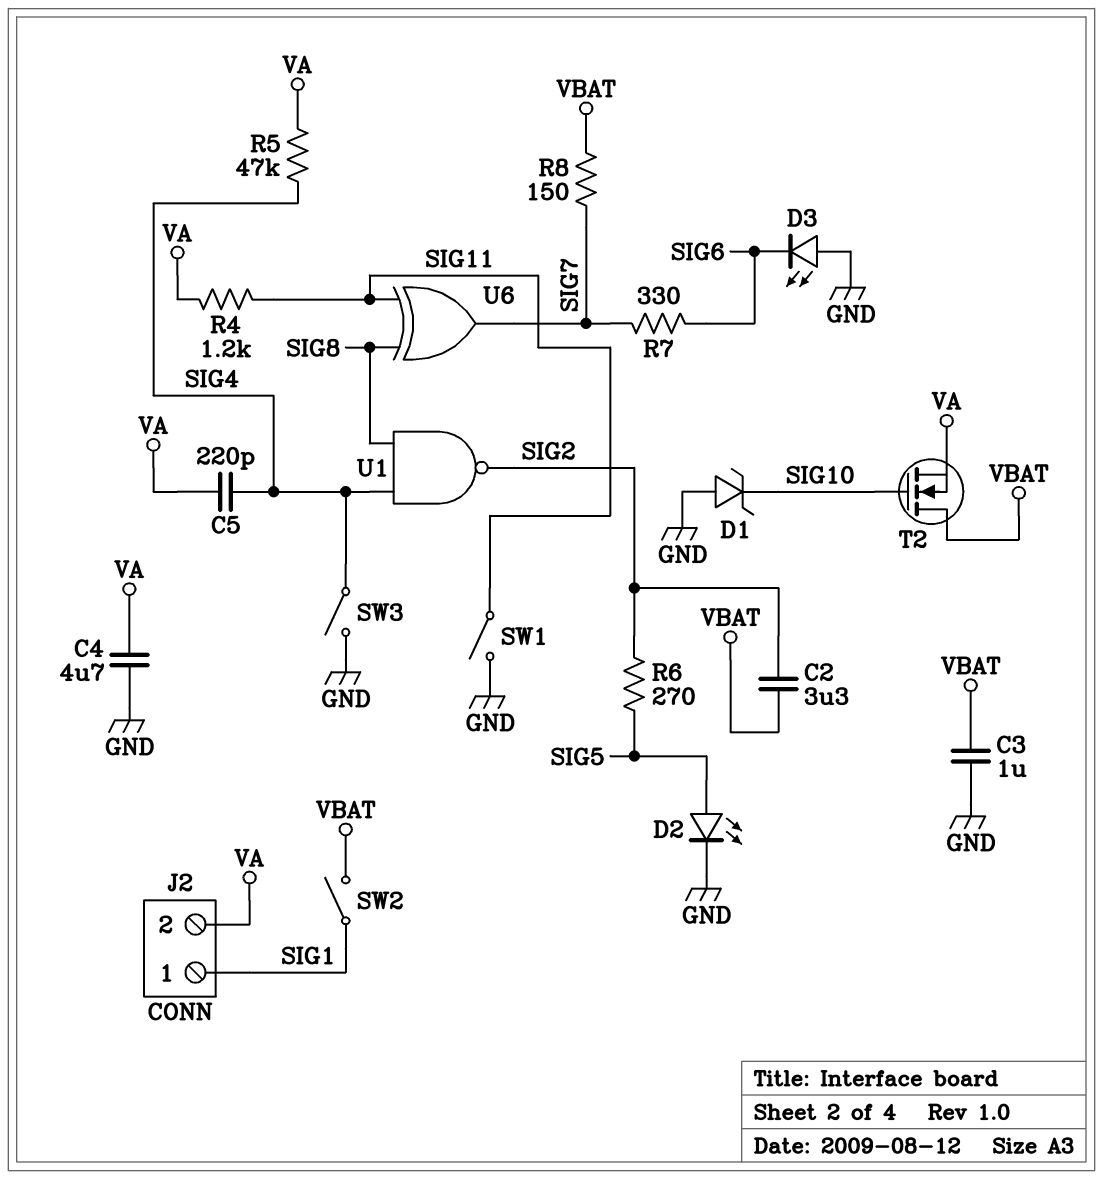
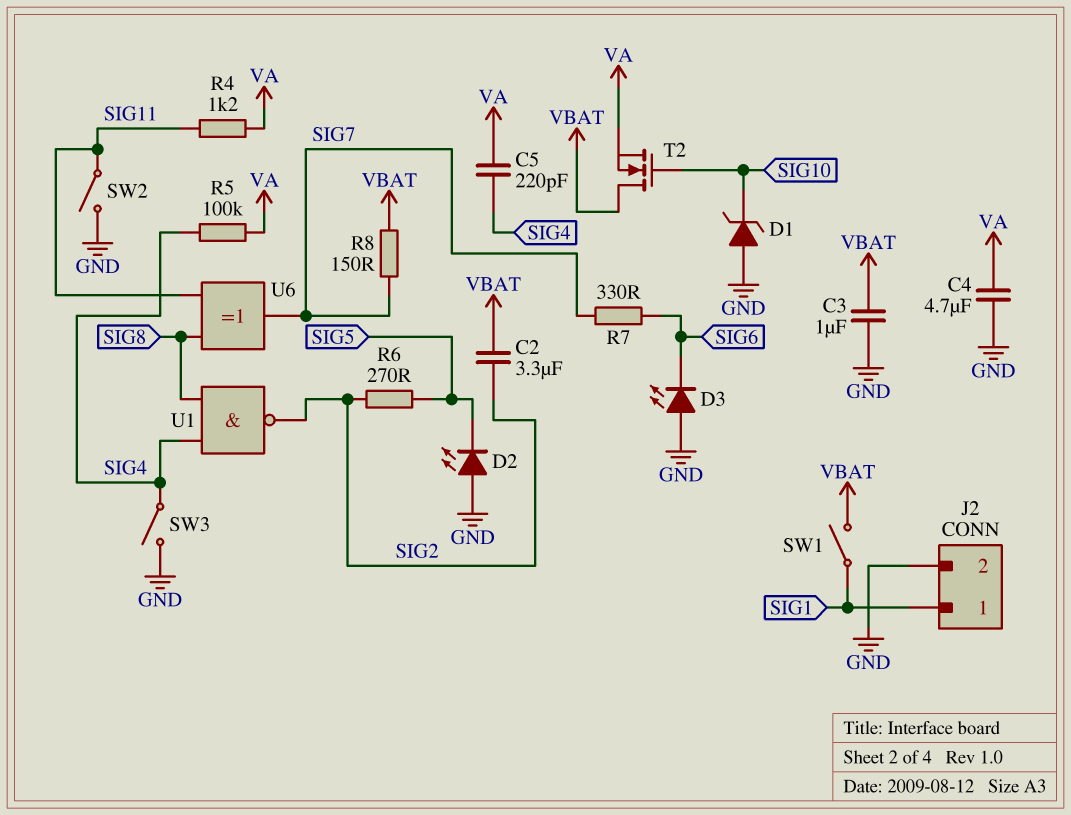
D2: LED (A SIG5, K GND) -> LED (A GND, K SIG5)
J2 pin 2: VA -> GND
R5: 47k (SIG4, VA) -> 100k (SIG4, VA)
SW1: switch (GND, SIG11) -> switch (SIG1, VBAT)
SW2: switch (SIG1, VBAT) -> switch (GND, SIG11)

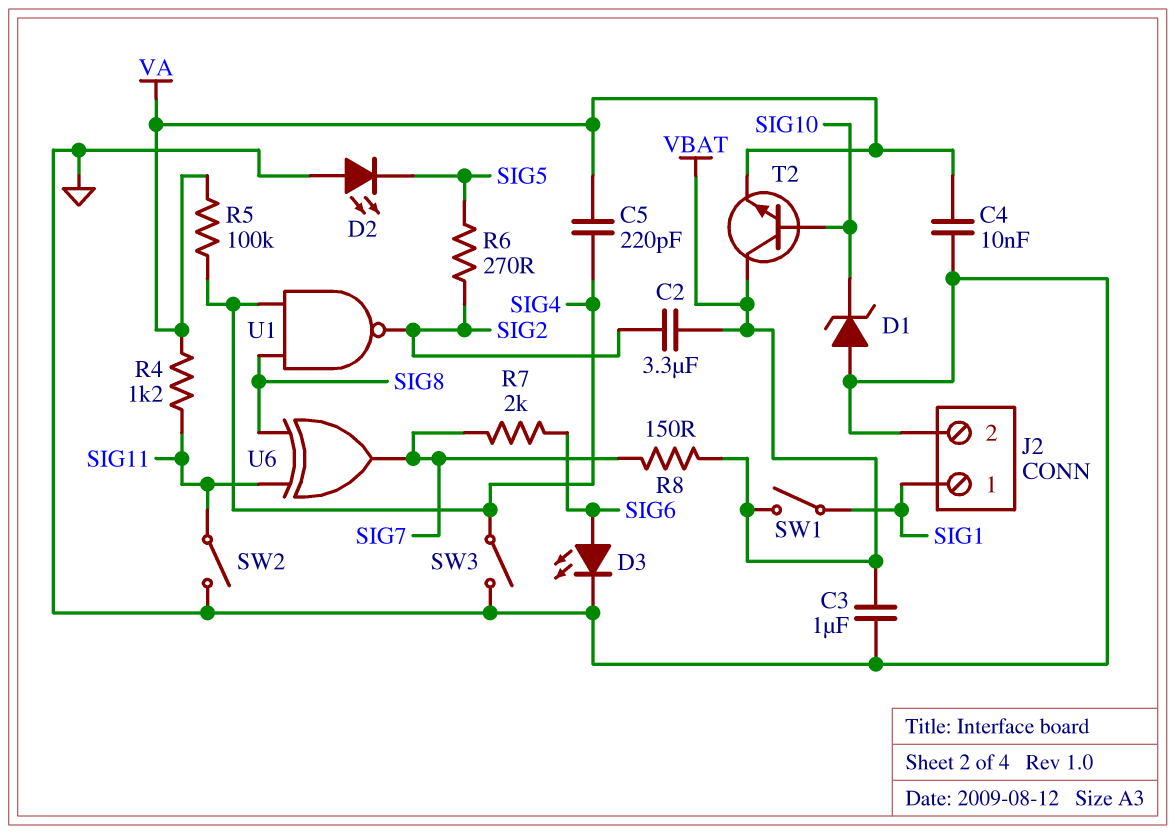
C4: 4.7uF (GND, VA) -> 10nF (GND, VA)
D3: LED (A GND, K SIG6) -> LED (A SIG6, K GND)
R7: 330 (SIG6, SIG7) -> 2k (SIG6, SIG7)
T2: NMOS (G SIG10, D VBAT, S VA) -> NPN (B SIG10, C VBAT, E VA)

